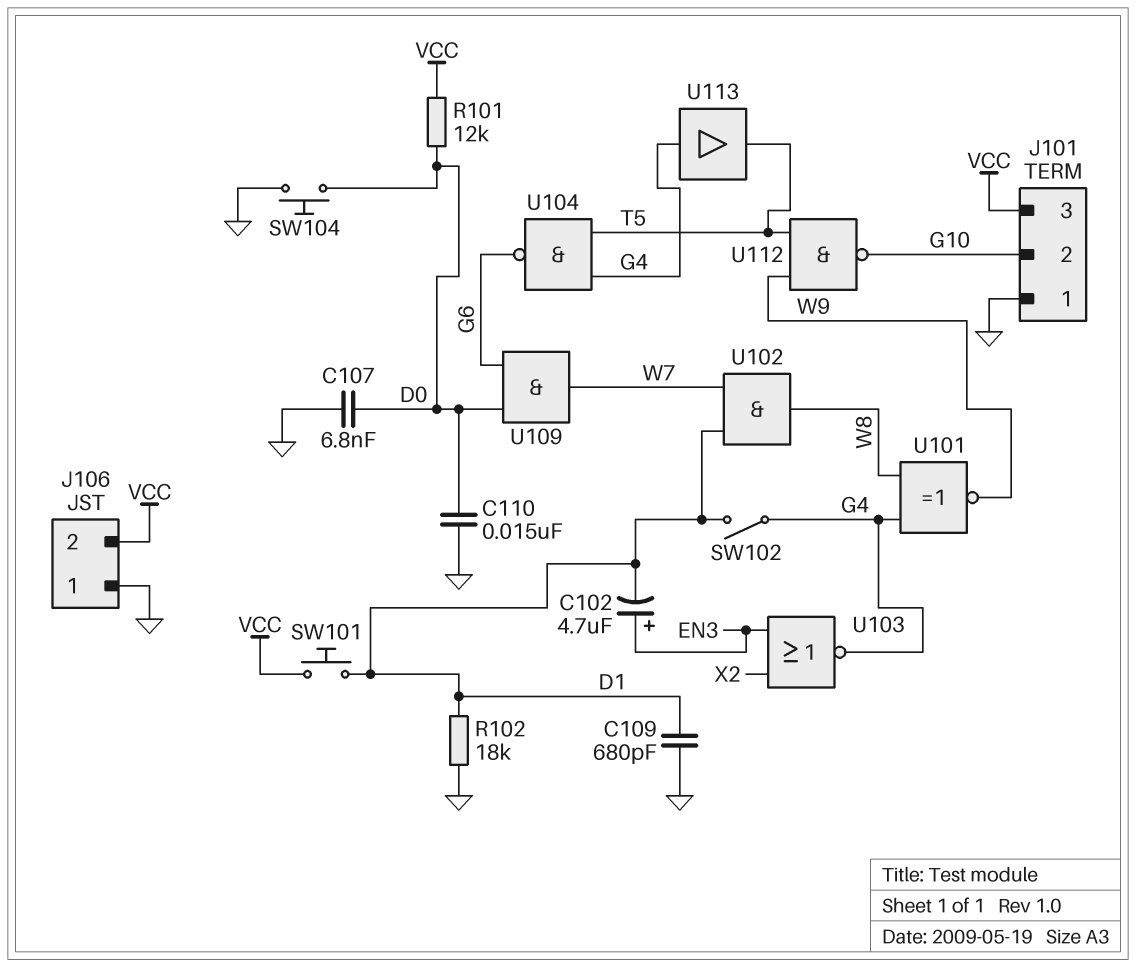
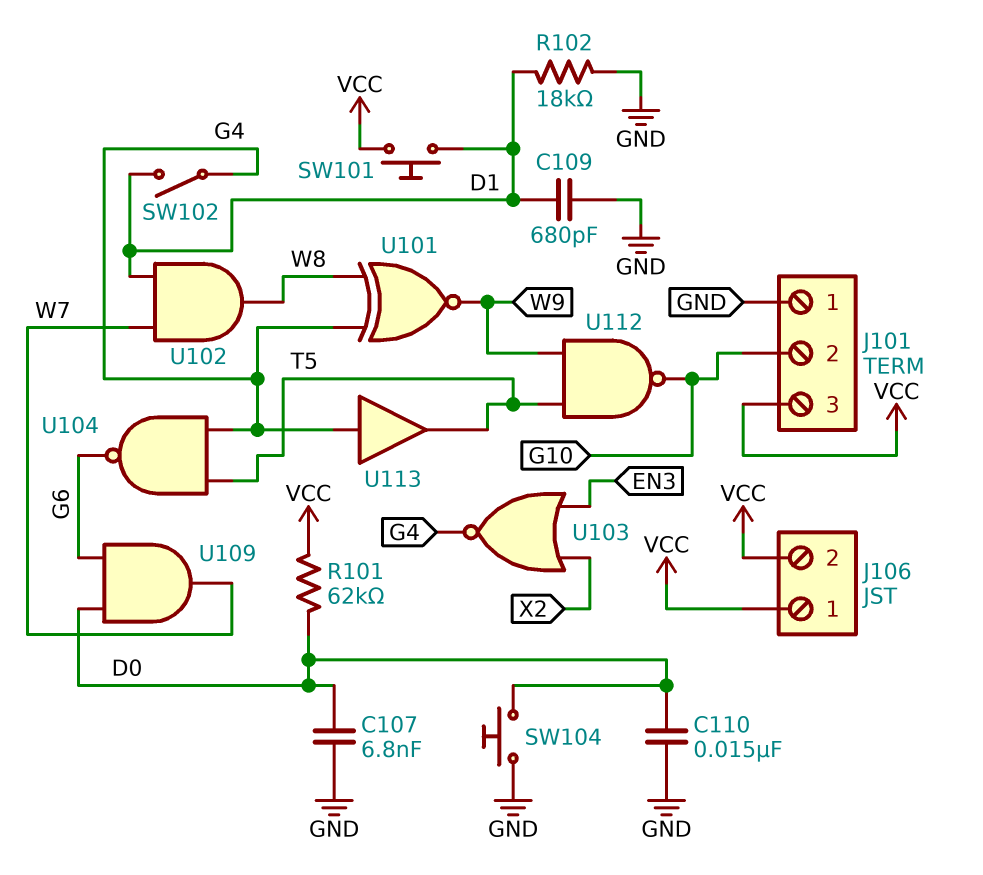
C102: 4.7uF (plus EN3, minus D1) -> none
J106 pin 1: GND -> VCC
R101: 12k (D0, VCC) -> 62k (D0, VCC)

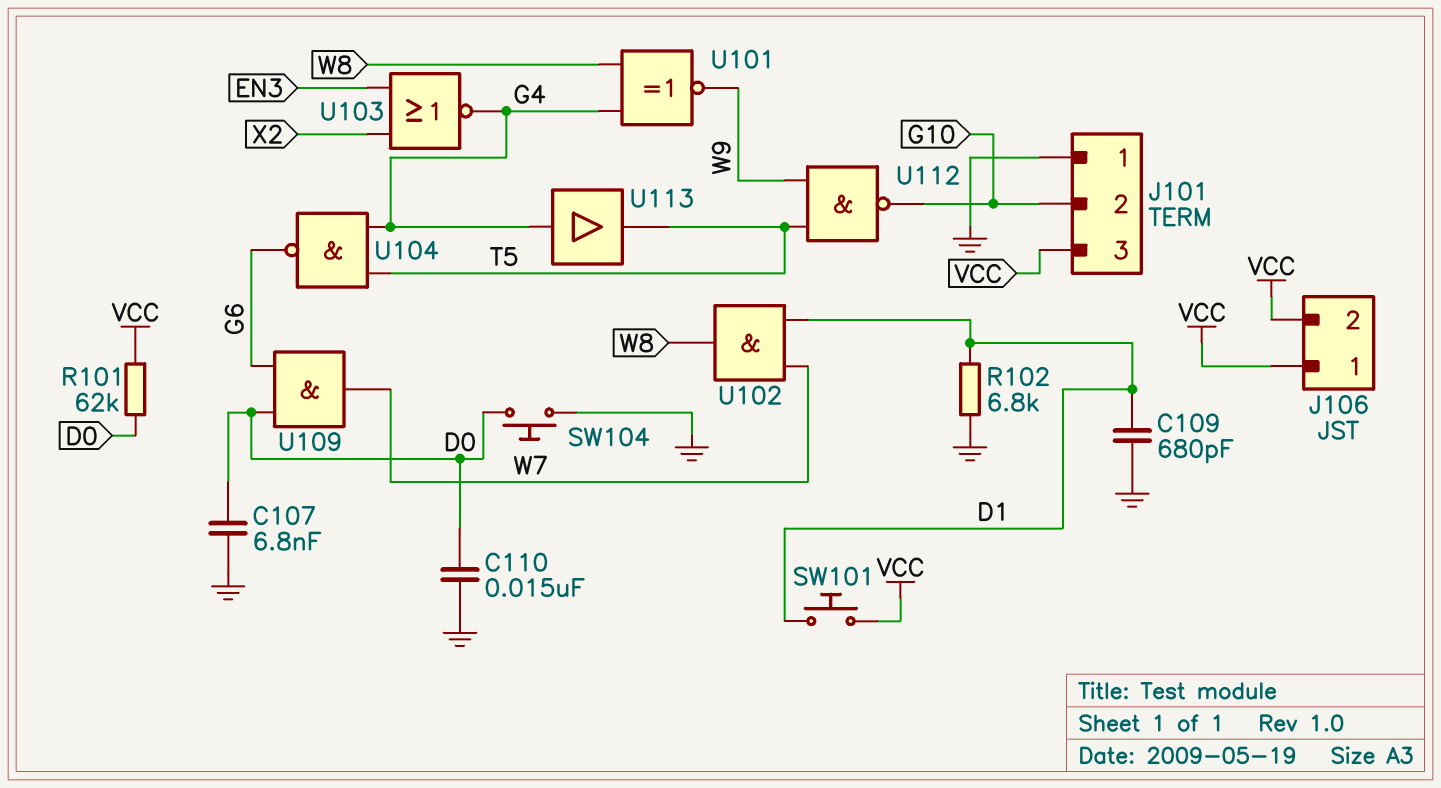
R102: 18k (D1, GND) -> 6.8k (D1, GND)
SW102: switch (D1, G4) -> none

